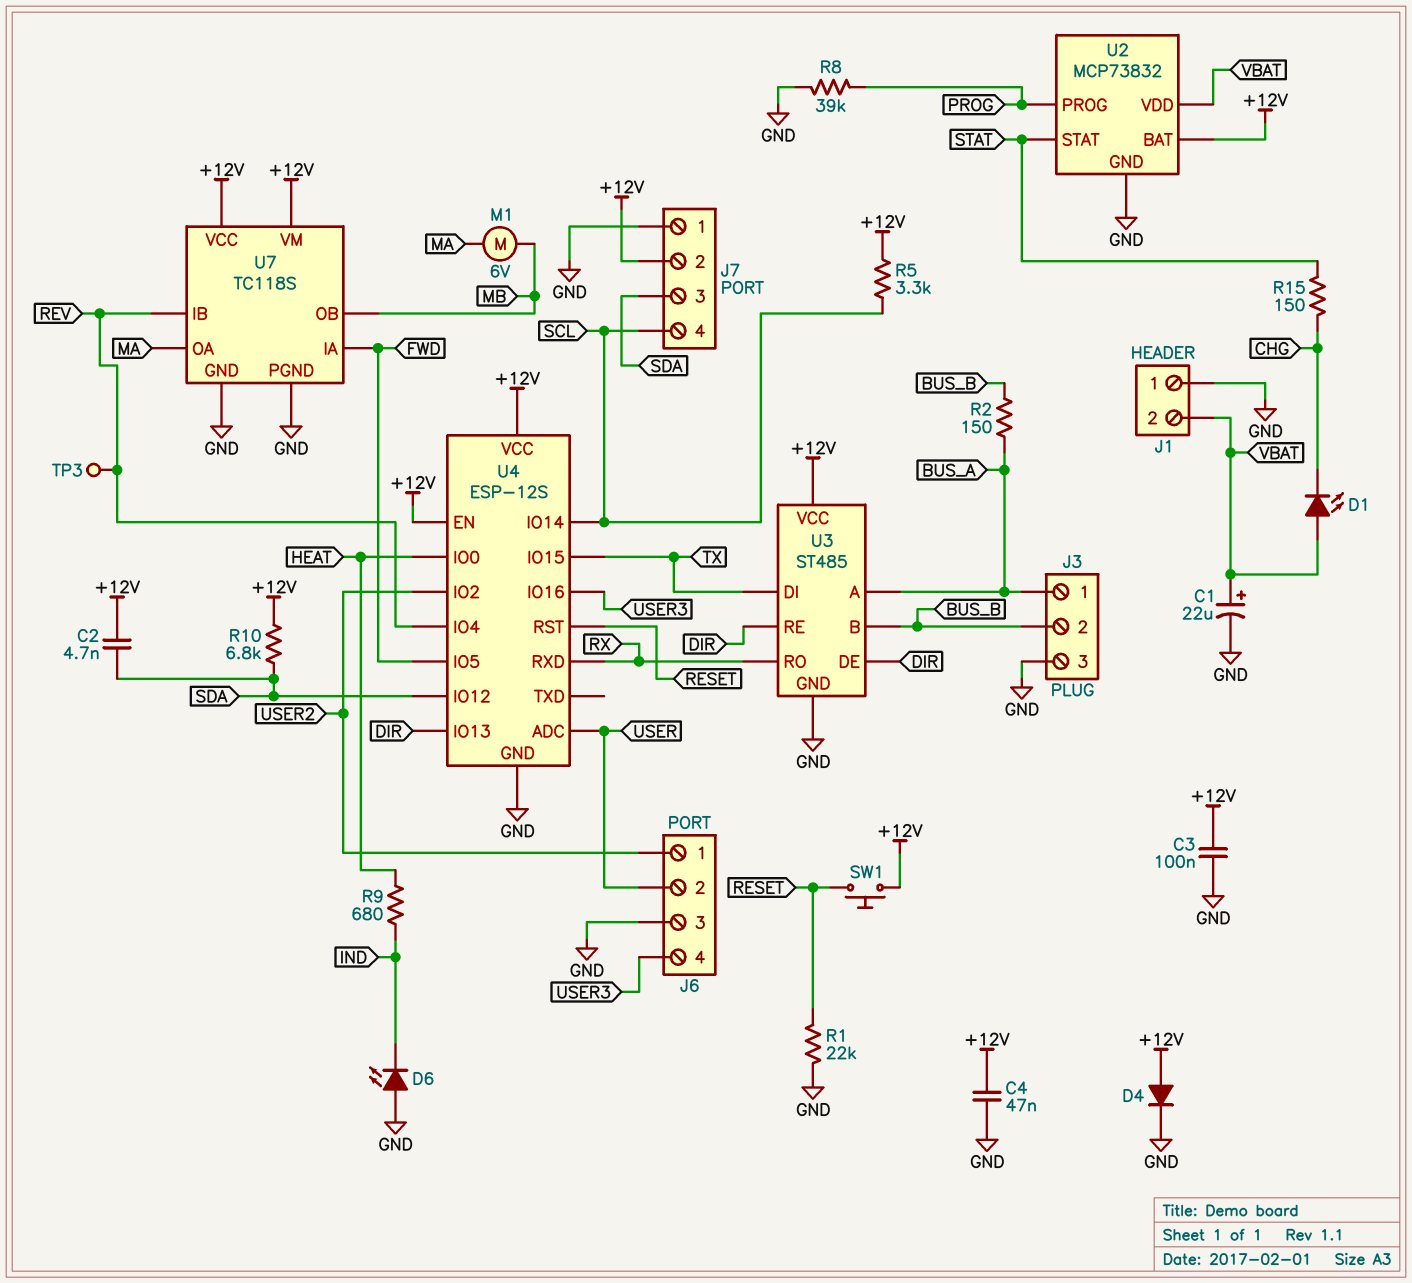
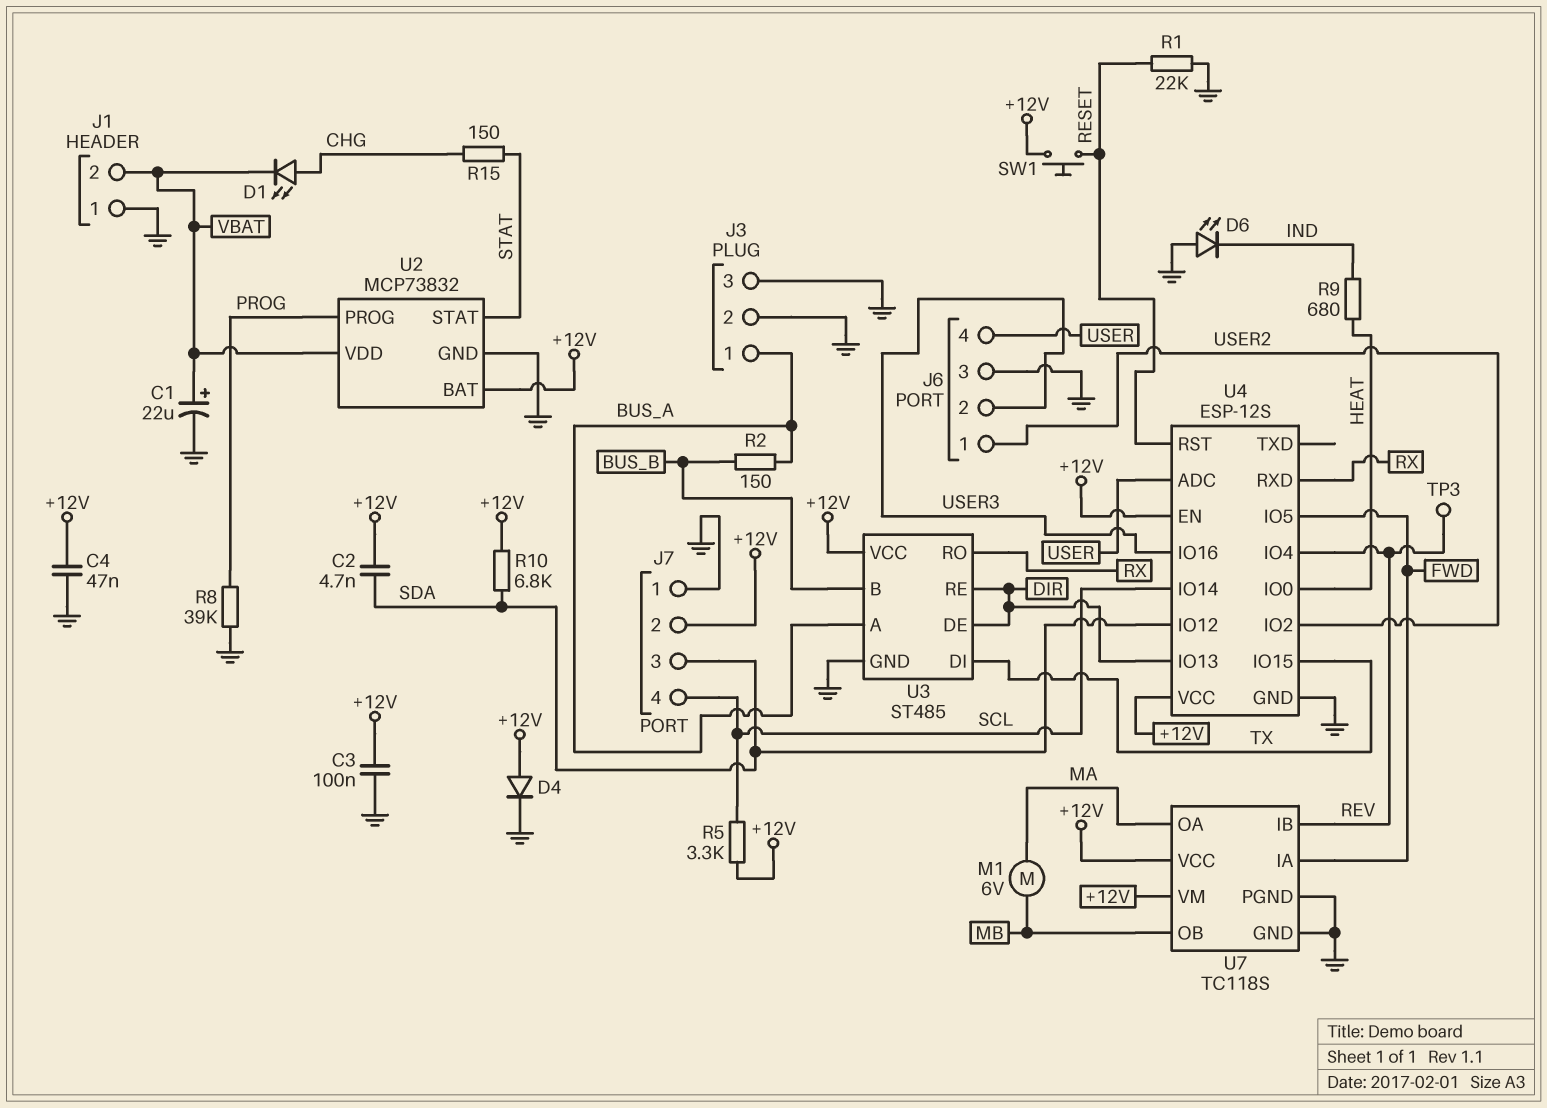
D1: LED (A VBAT, K CHG) -> LED (A CHG, K VBAT)
J3 pin 2: BUS_B -> GND
J6 pin 2: USER -> USER3
J6 pin 4: USER3 -> USER

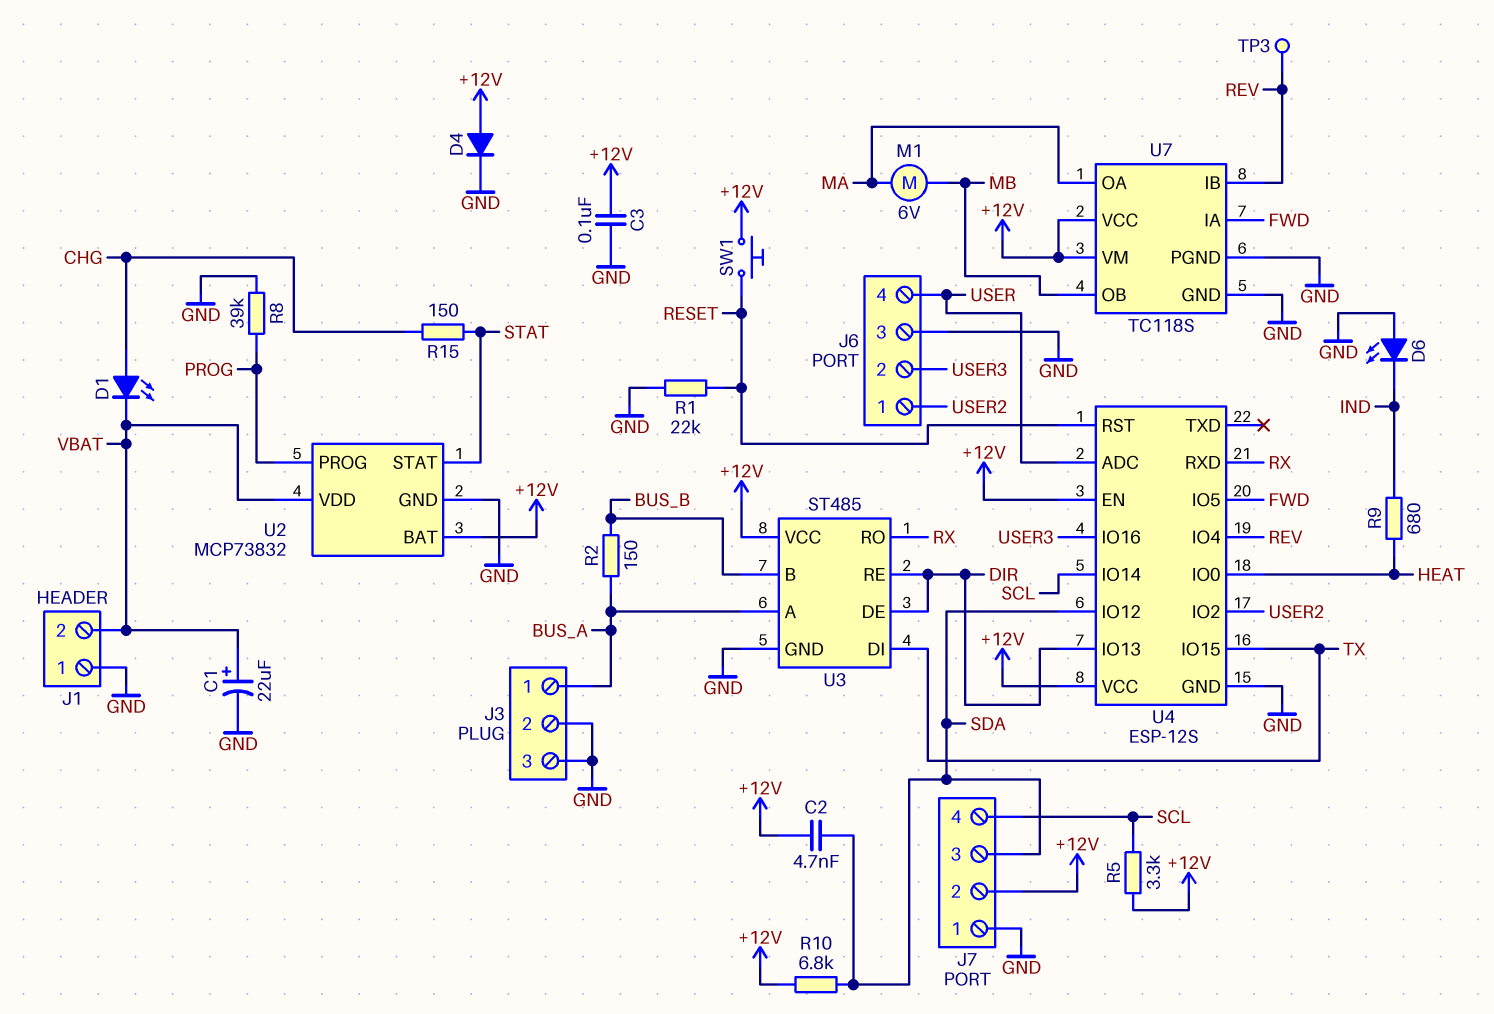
C4: 47nF (+12V, GND) -> none

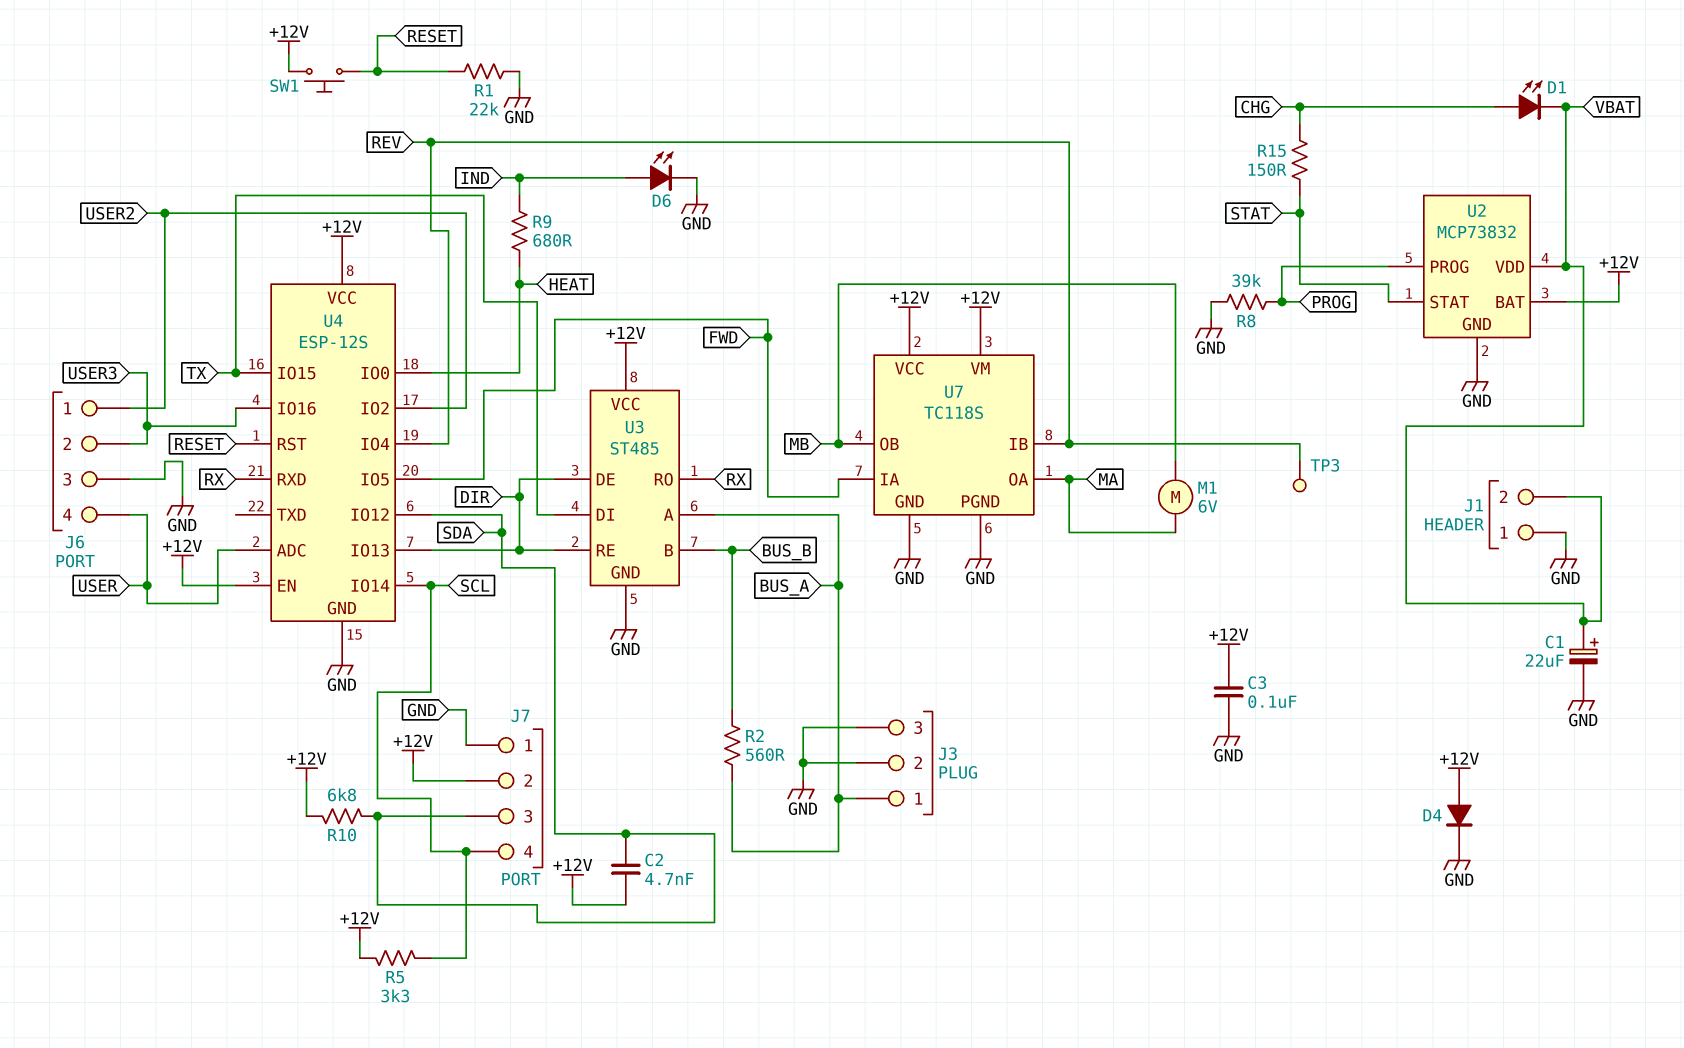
D6: LED (A GND, K IND) -> LED (A IND, K GND)
R2: 150 (BUS_A, BUS_B) -> 560 (BUS_A, BUS_B)

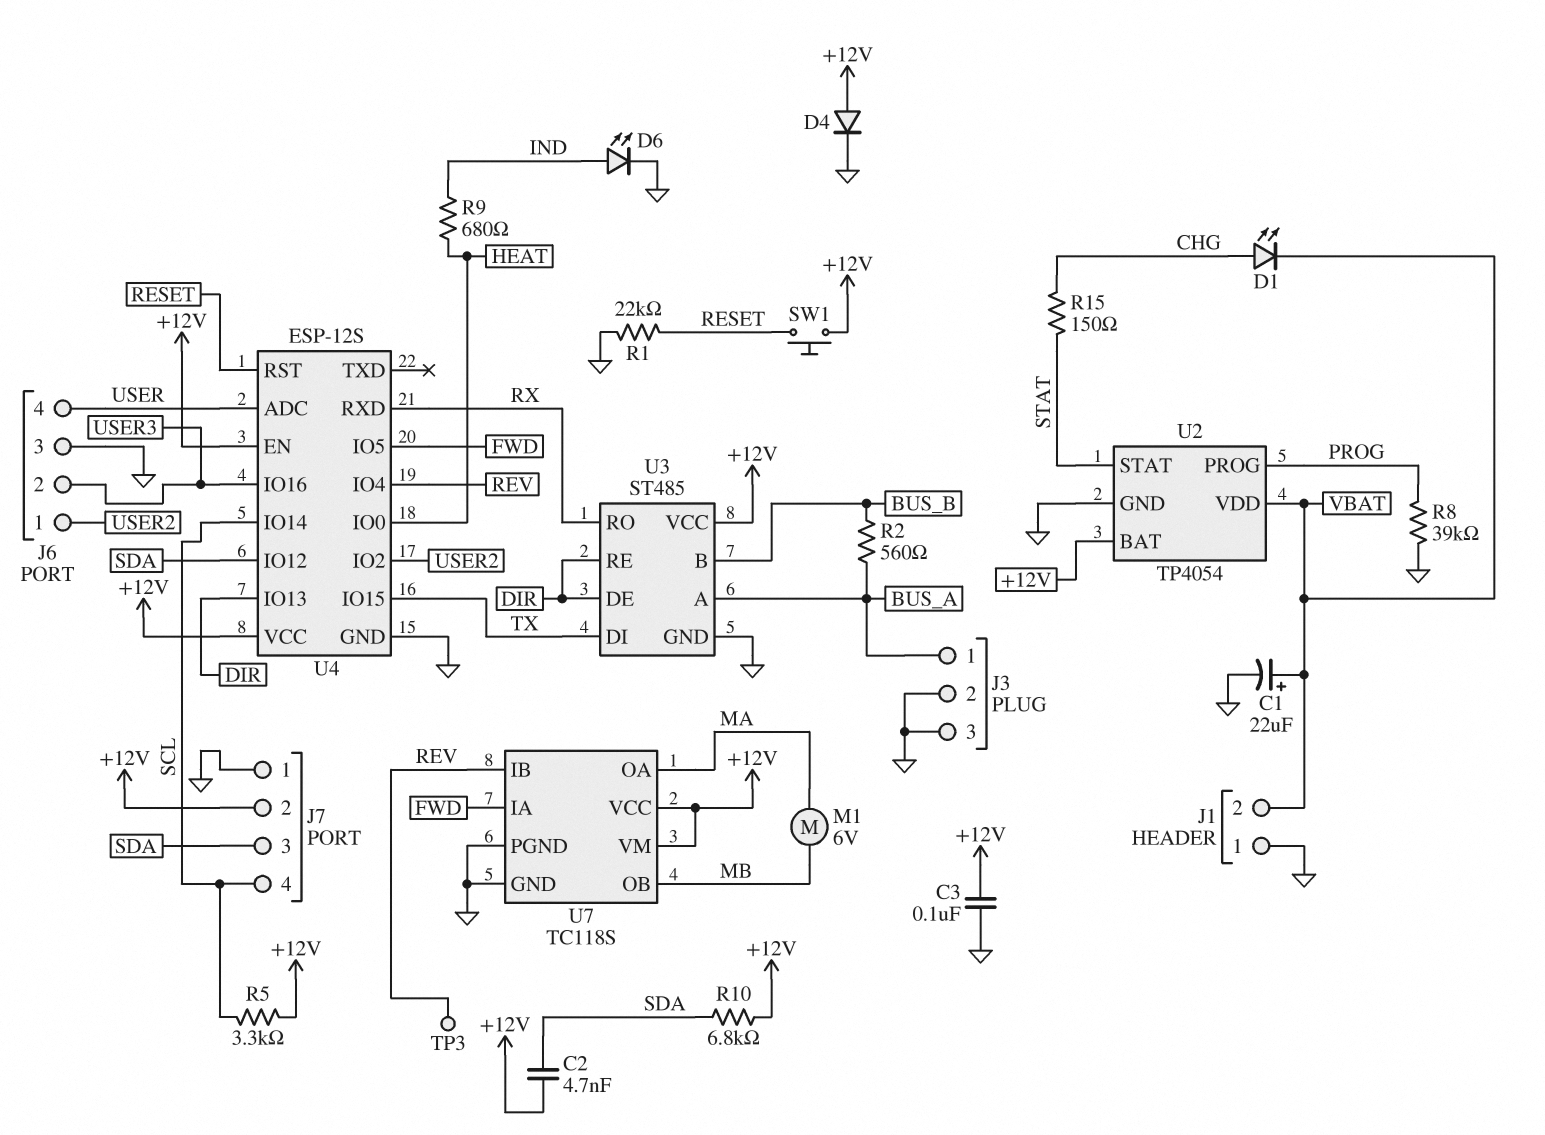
U2: MCP73832 -> TP4054

